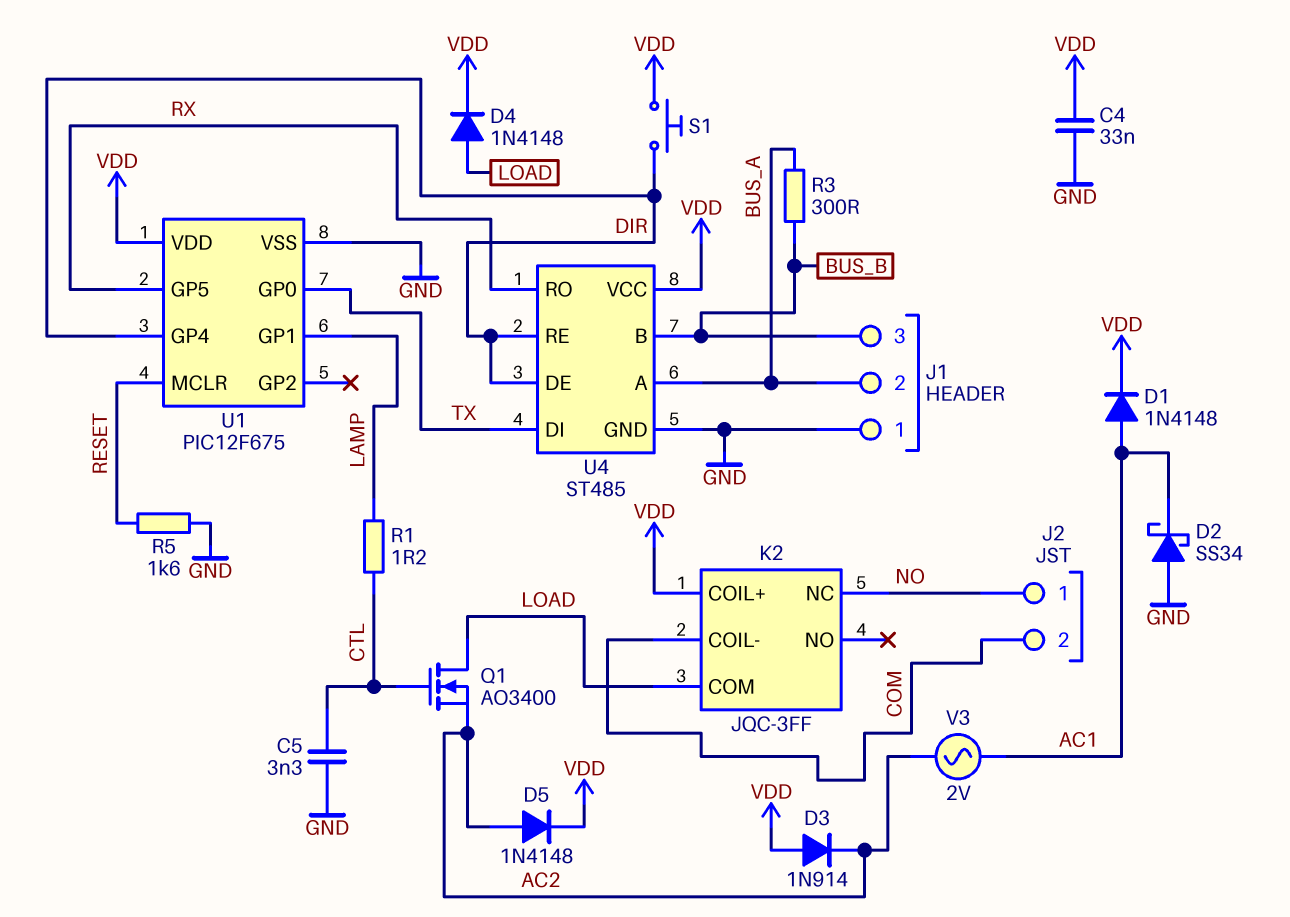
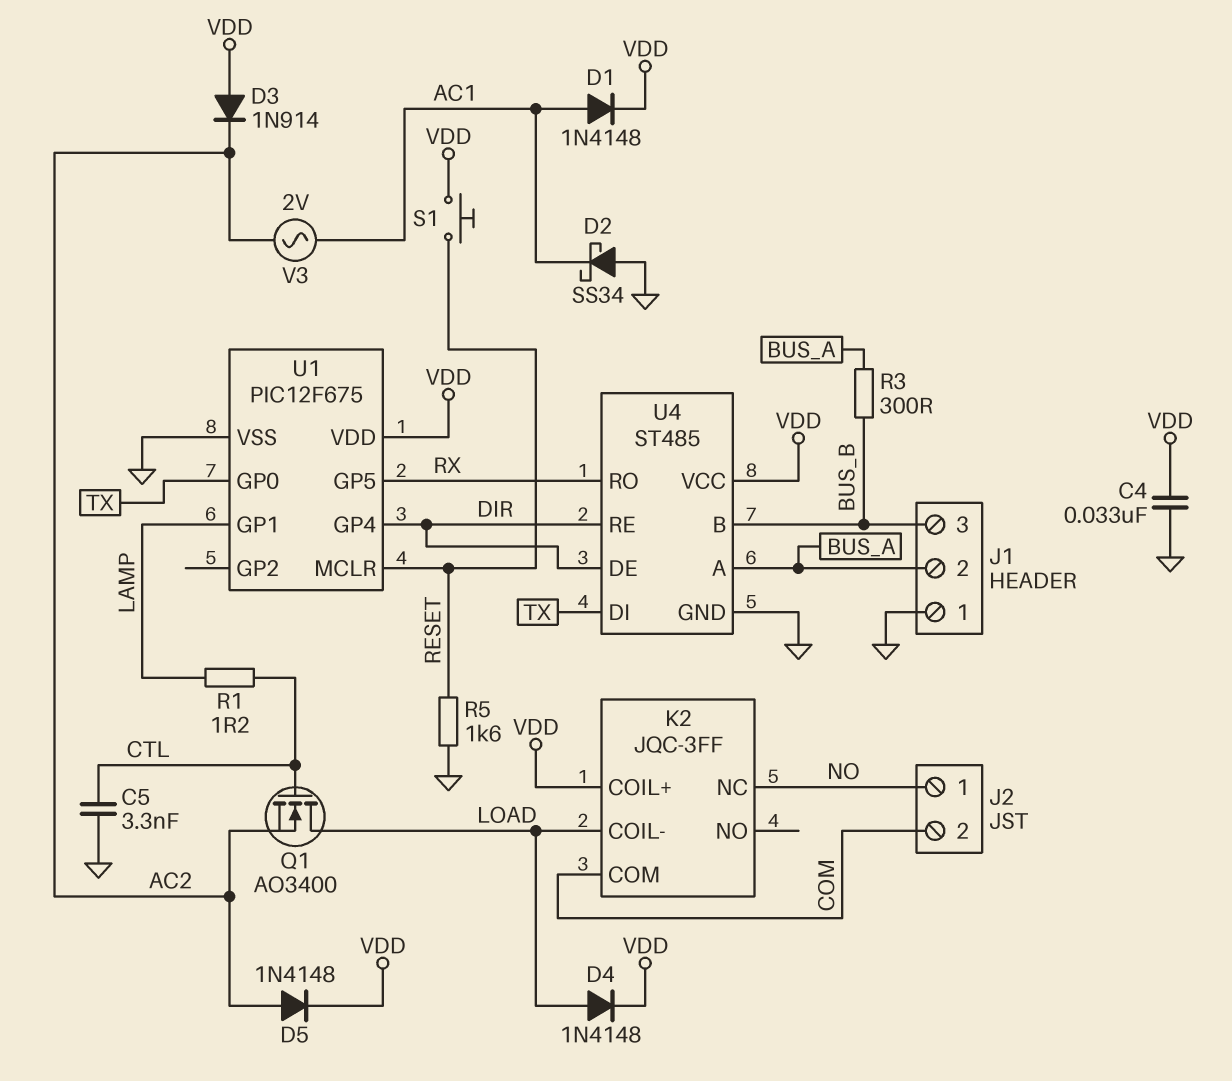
K2 pin COIL-: COM -> LOAD
K2 pin COM: LOAD -> COM
S1: button (DIR, VDD) -> button (RESET, VDD)

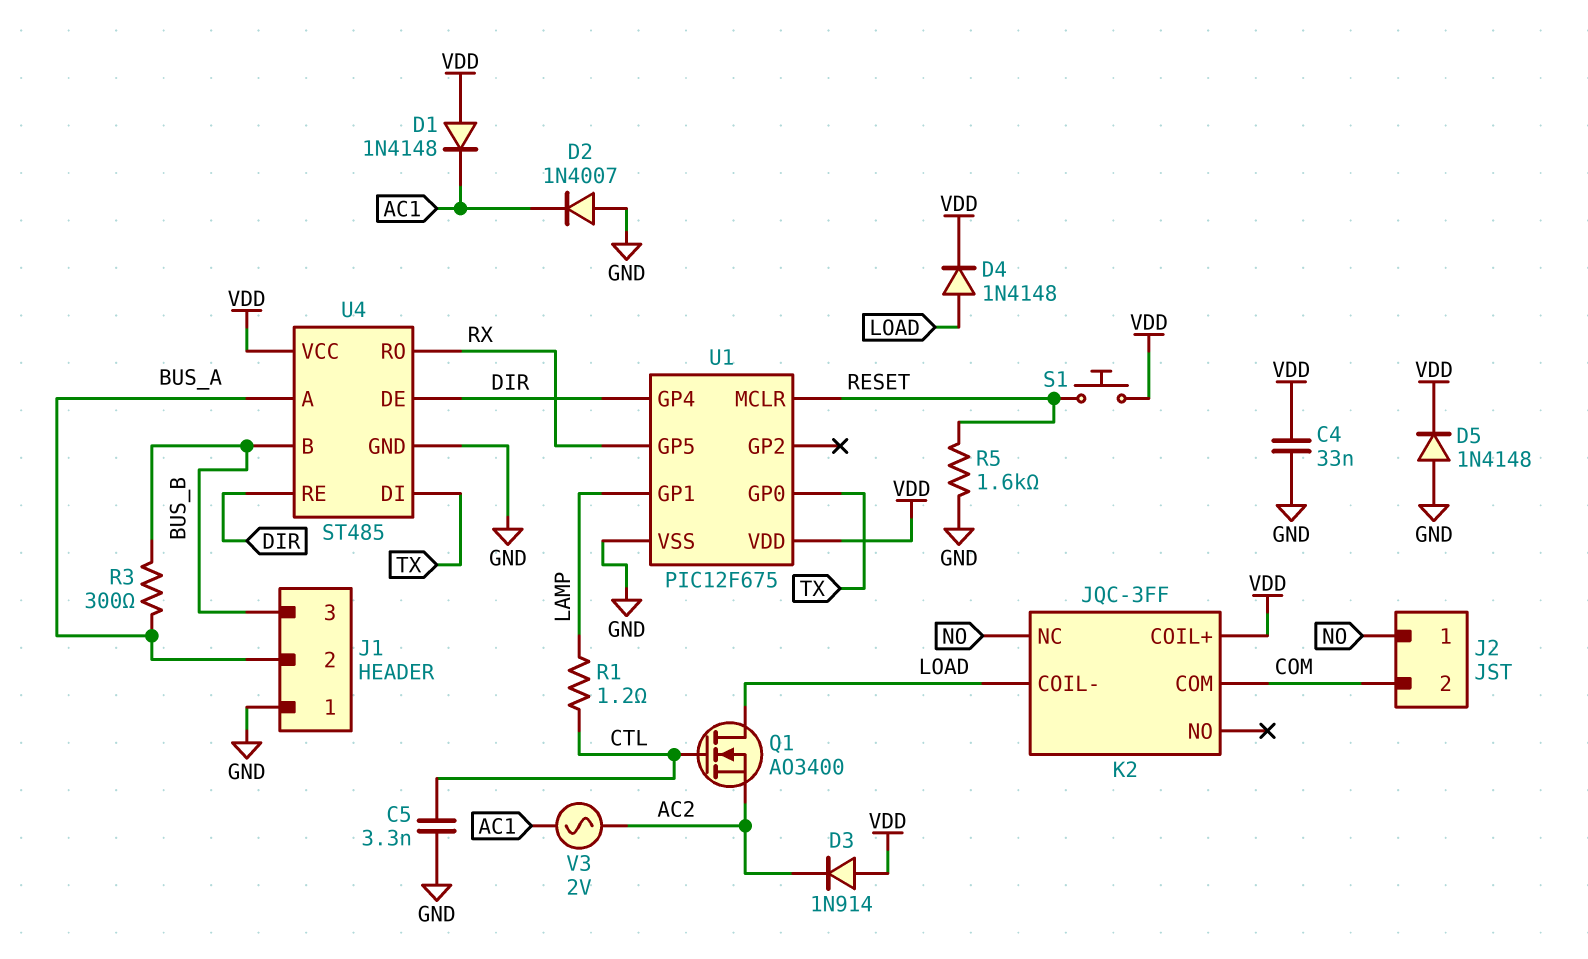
D1: diode 1N4148 (A AC1, K VDD) -> diode 1N4148 (A VDD, K AC1)
D2: schottky SS34 (A GND, K AC1) -> diode 1N4007 (A GND, K AC1)
D5: diode 1N4148 (A AC2, K VDD) -> diode 1N4148 (A GND, K VDD)

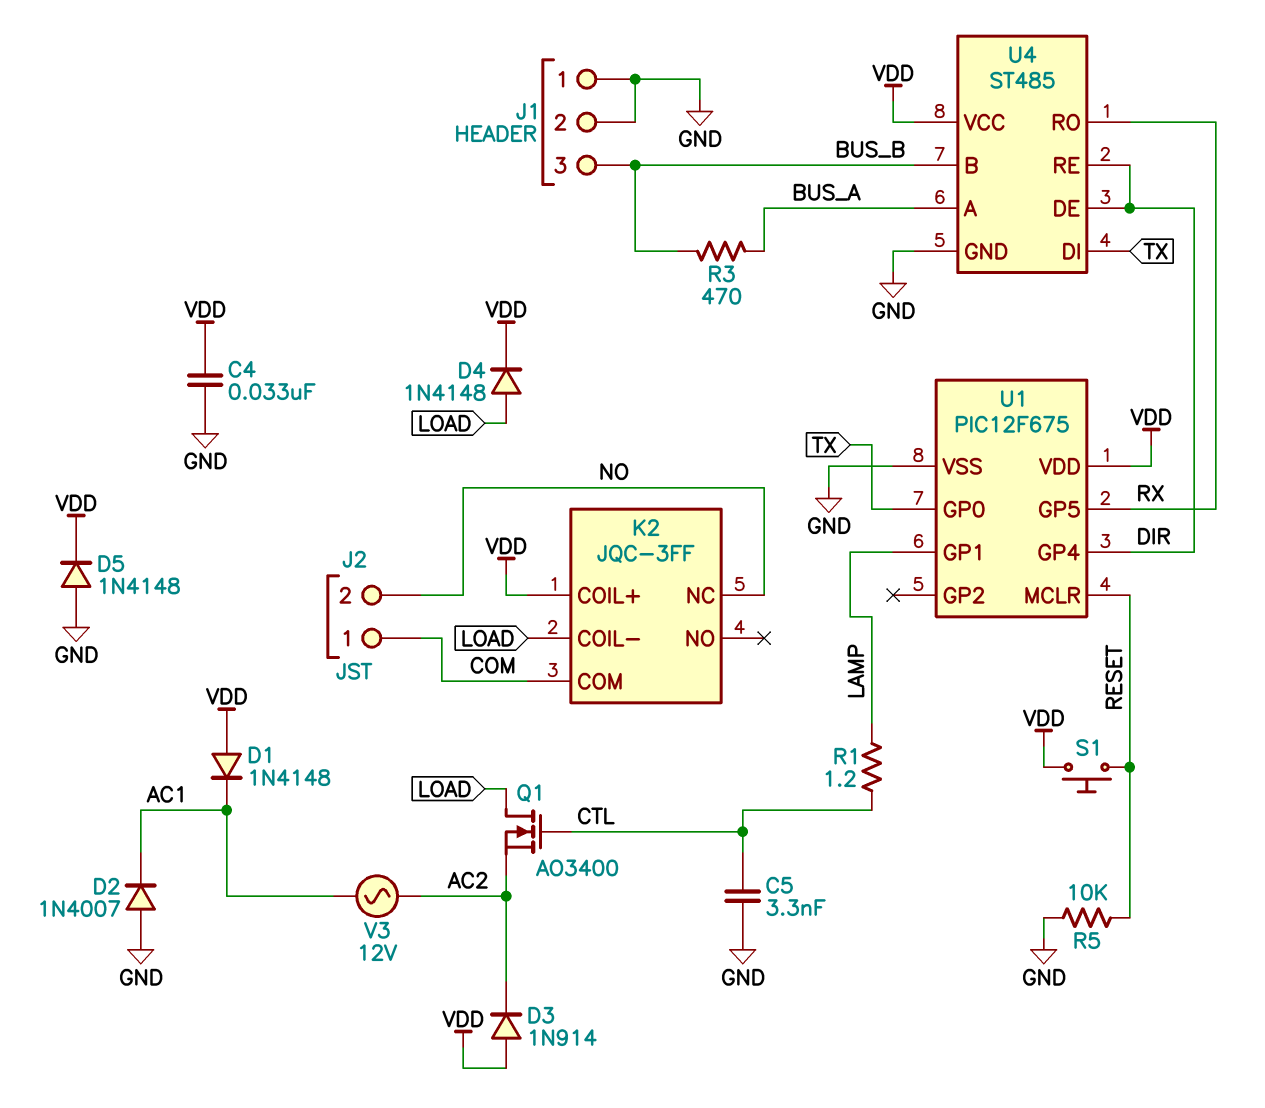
J1 pin 2: BUS_A -> GND
J2 pin 1: NO -> COM
J2 pin 2: COM -> NO
R3: 300 (BUS_A, BUS_B) -> 470 (BUS_A, BUS_B)
R5: 1.6k (GND, RESET) -> 10k (GND, RESET)
V3: AC 2V (AC1, AC2) -> AC 12V (AC1, AC2)

